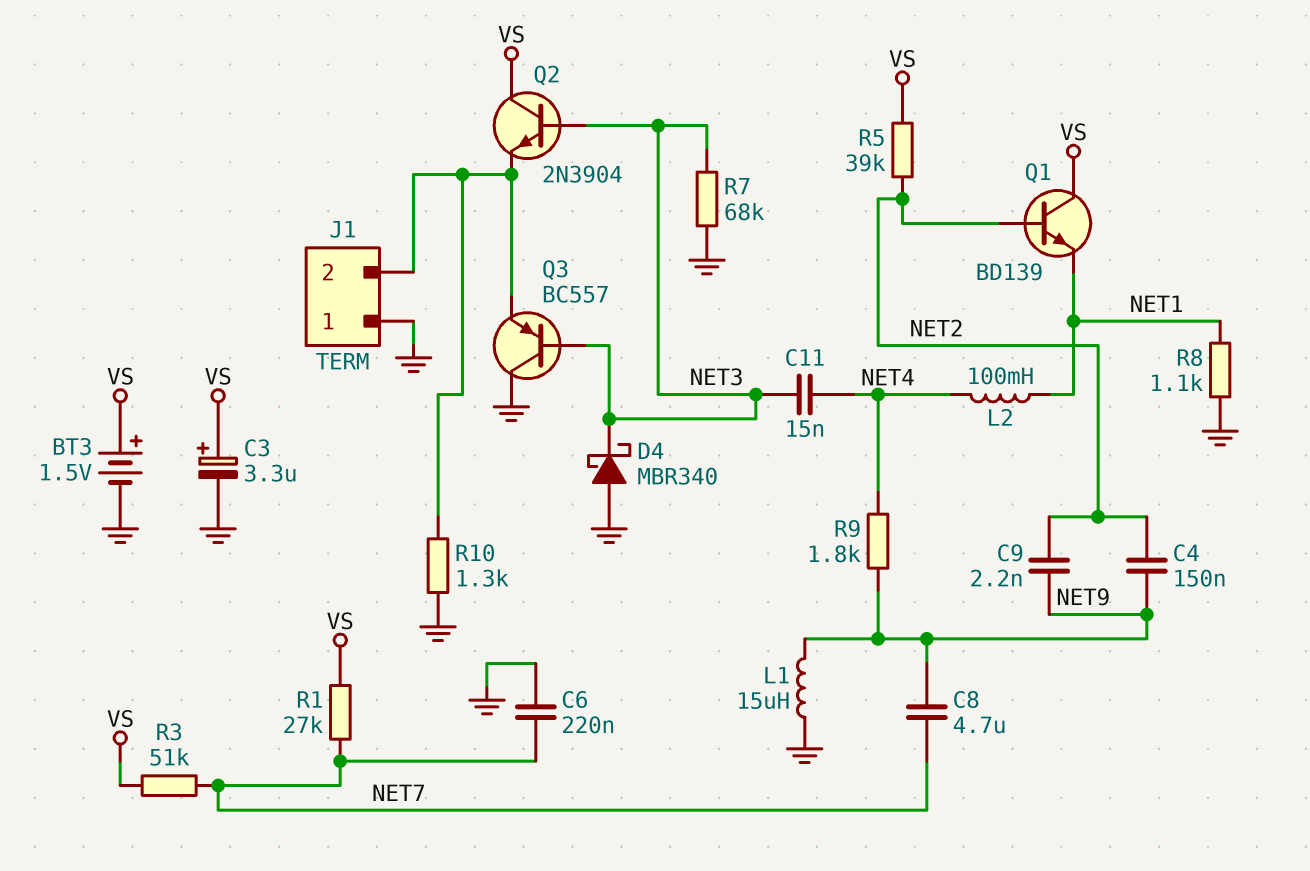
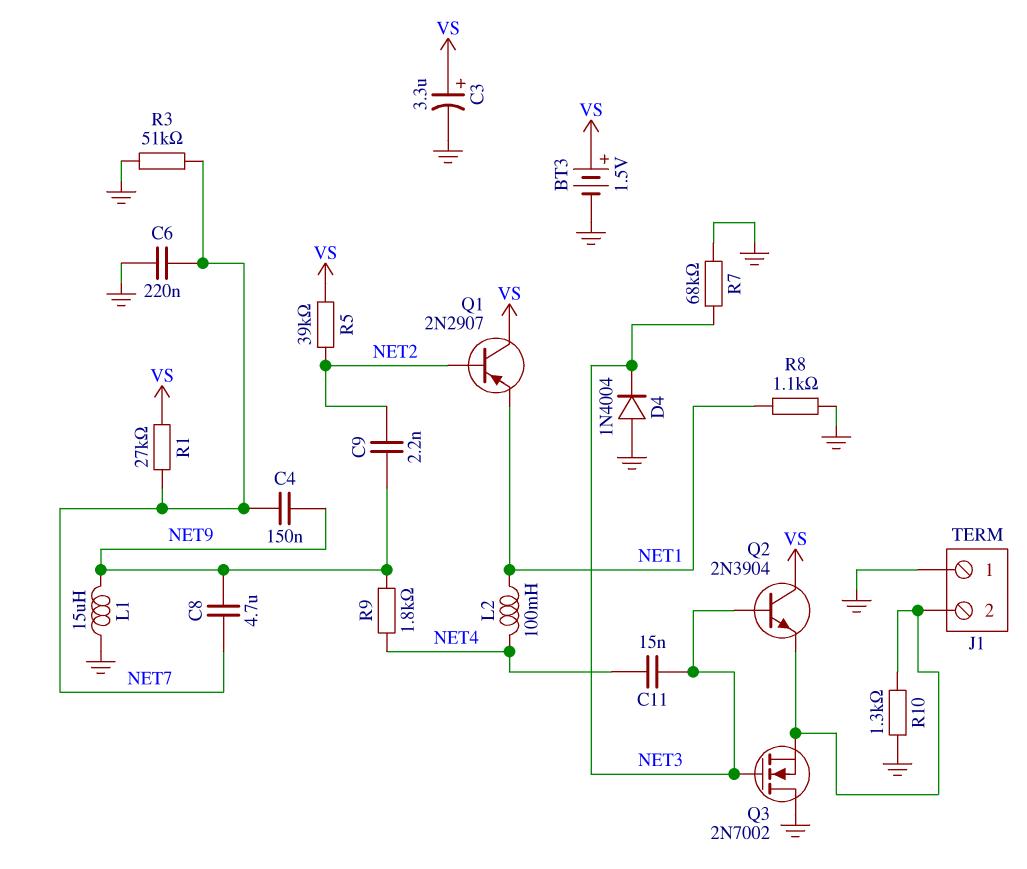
C4: 150nF (NET2, NET9) -> 150nF (NET7, NET9)
D4: schottky MBR340 (A GND, K NET3) -> diode 1N4004 (A GND, K NET3)
Q1: NPN BD139 (B NET2, C VS, E NET1) -> PNP 2N2907 (B NET2, C VS, E NET1)
Q3: PNP BC557 (B NET3, C GND, E J1/2) -> NMOS 2N7002 (G NET3, D GND, S J1/2)
R3: 51k (NET7, VS) -> 51k (GND, NET7)

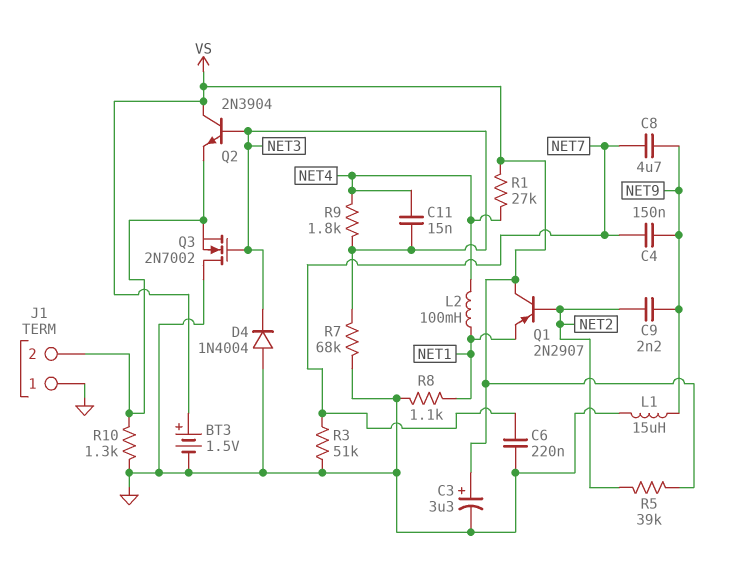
R1: 27k (NET7, VS) -> 27k (NET4, VS)
R9: 1.8k (NET4, NET9) -> 1.8k (NET3, NET4)

